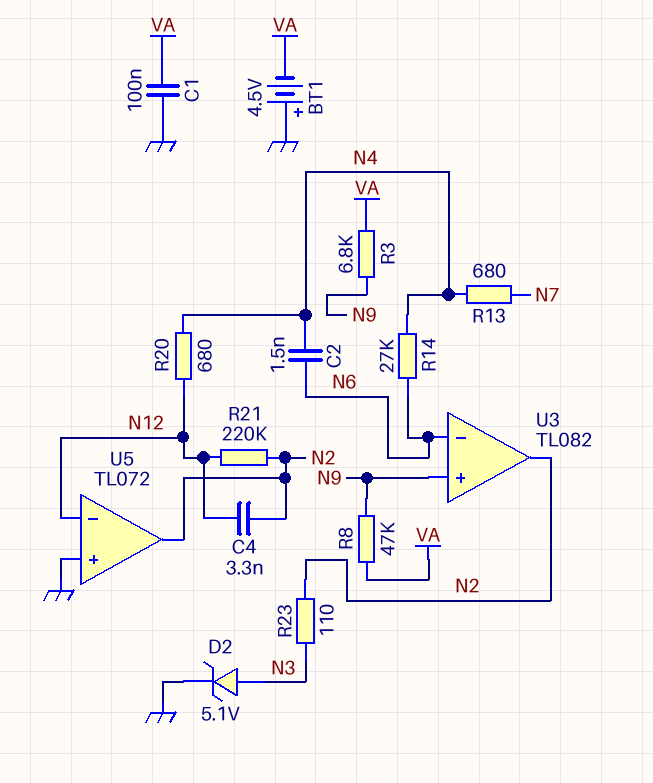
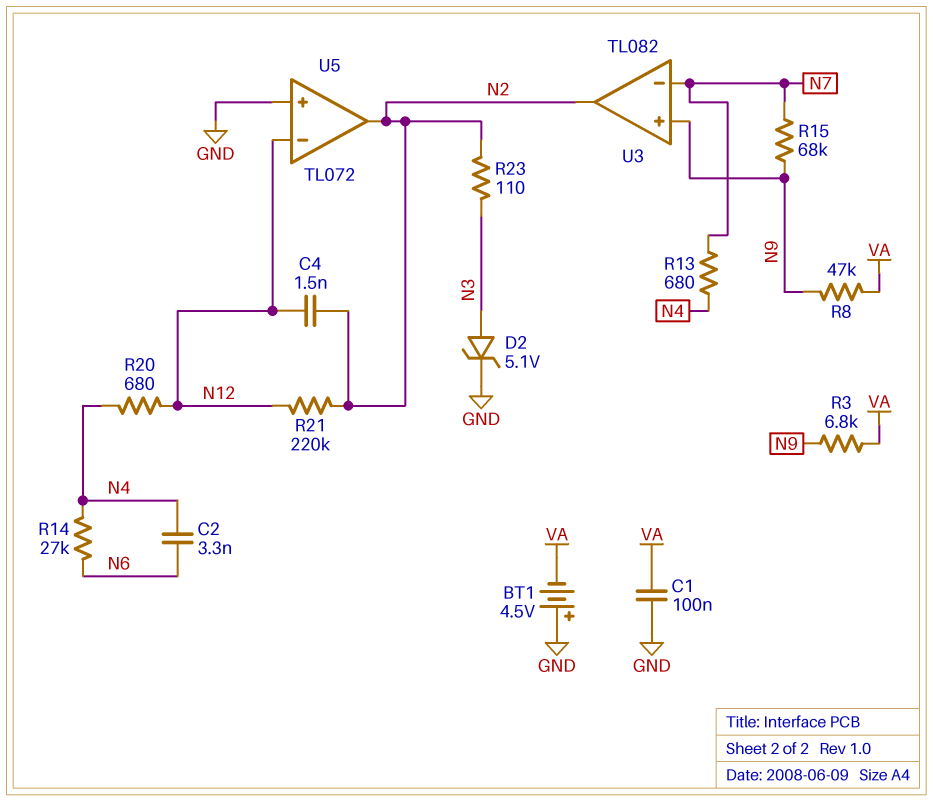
C2: 1.5nF (N4, N6) -> 3.3nF (N4, N6)
C4: 3.3nF (N2, N12) -> 1.5nF (N2, N12)
R15: none -> 68k (N7, N9)
U3 pin in-: N6 -> N7

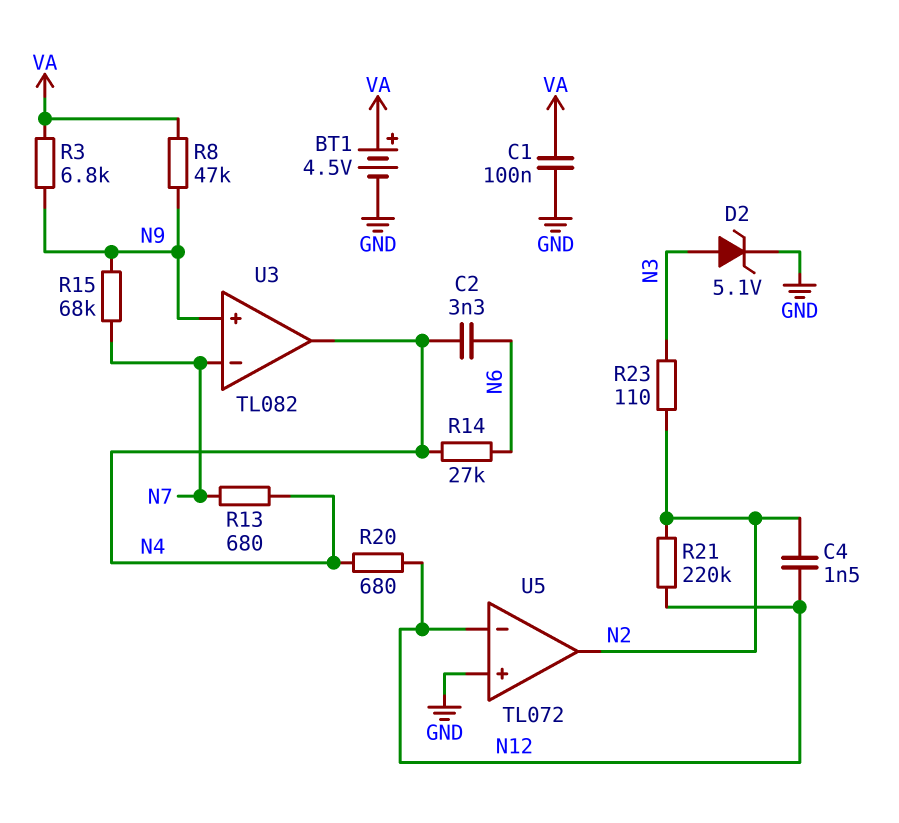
BT1: 4.5V (plus GND, minus VA) -> 4.5V (plus VA, minus GND)
U3 pin out: N2 -> N4

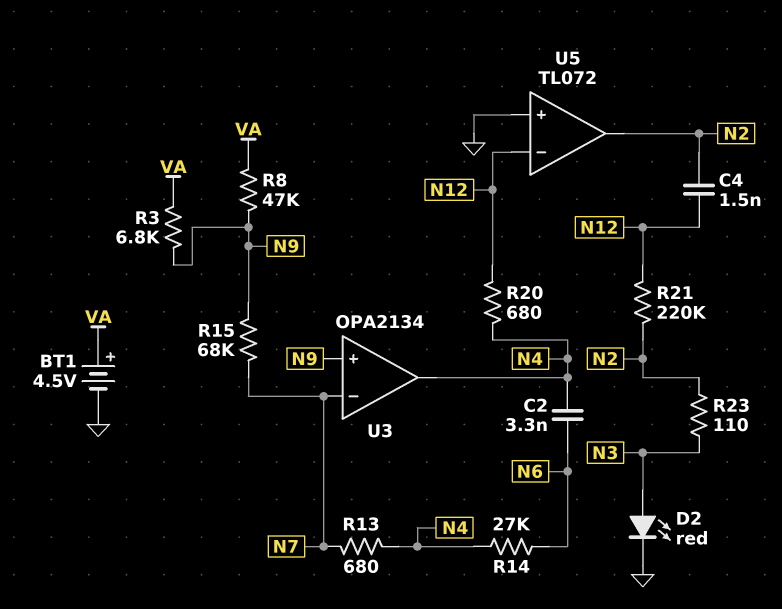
C1: 100nF (GND, VA) -> none
D2: zener 5.1V (A N3, K GND) -> LED red (A N3, K GND)
U3: TL082 -> OPA2134

